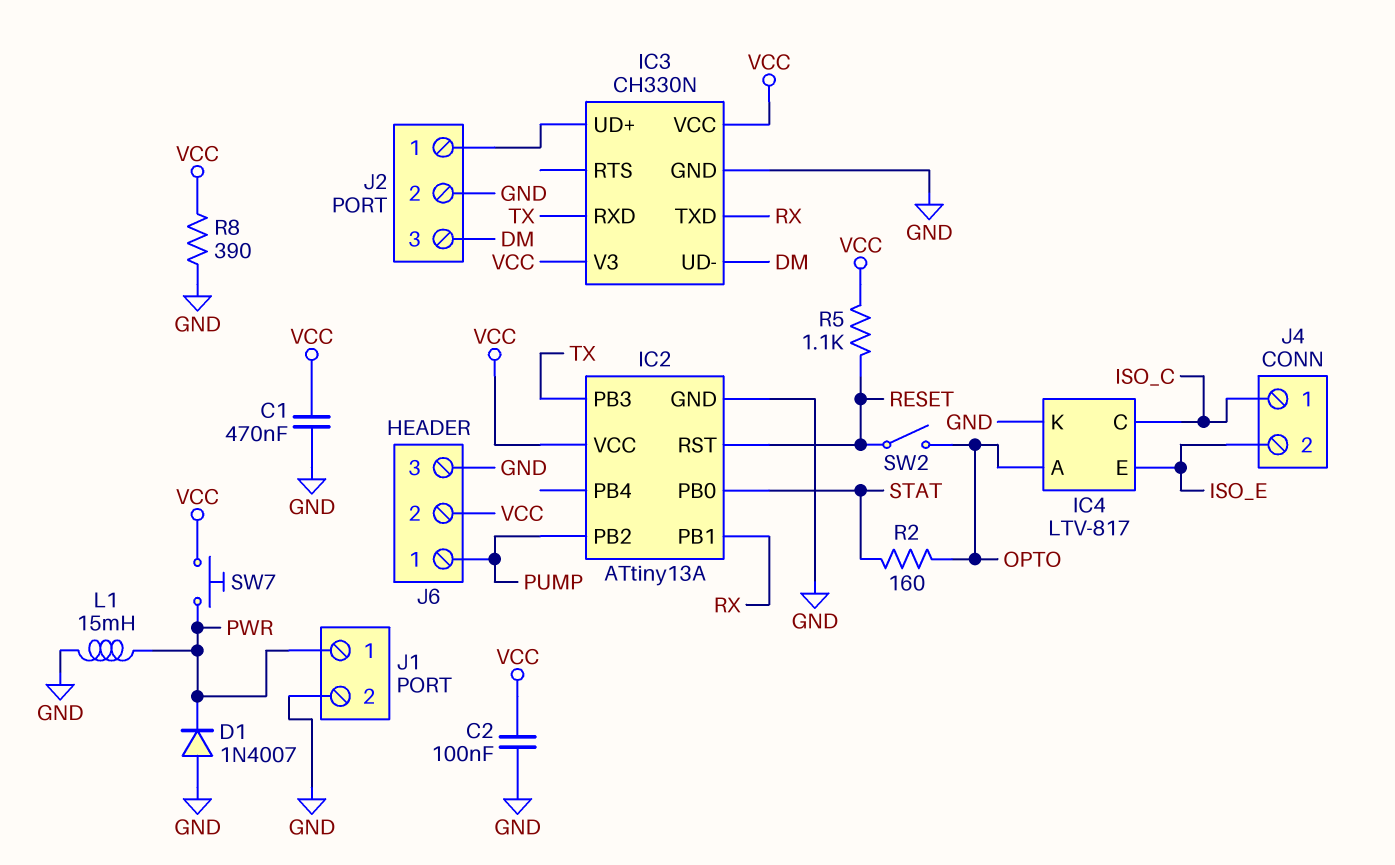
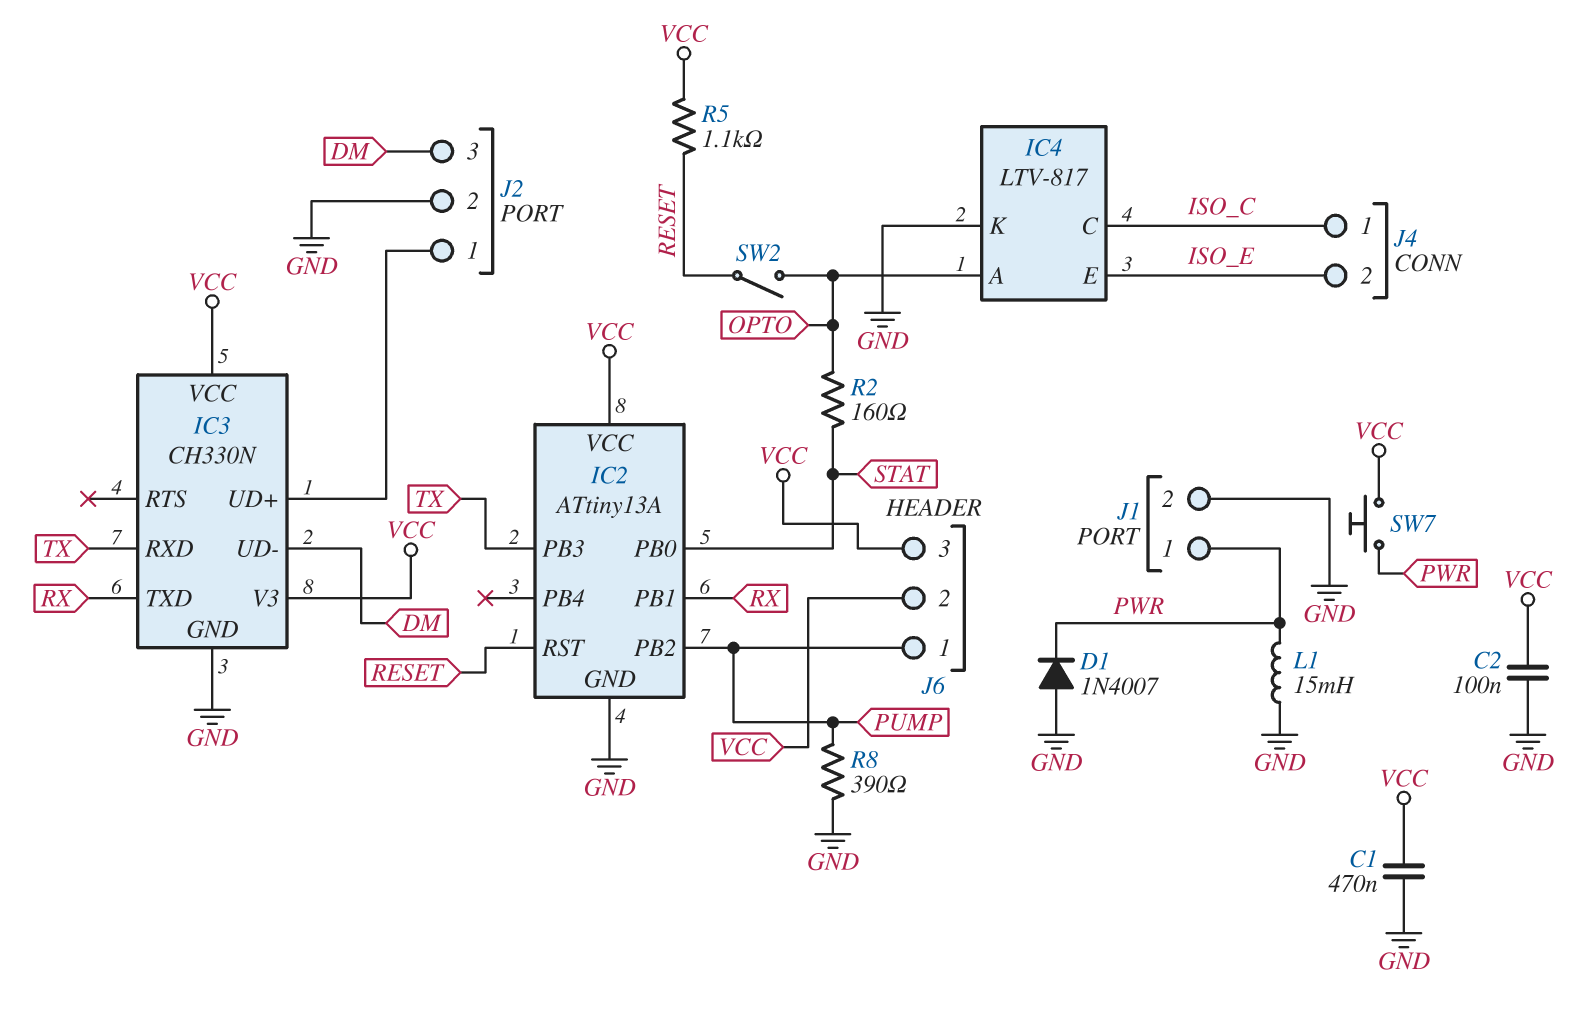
J6 pin 3: GND -> VCC
R8: 390 (GND, VCC) -> 390 (GND, PUMP)

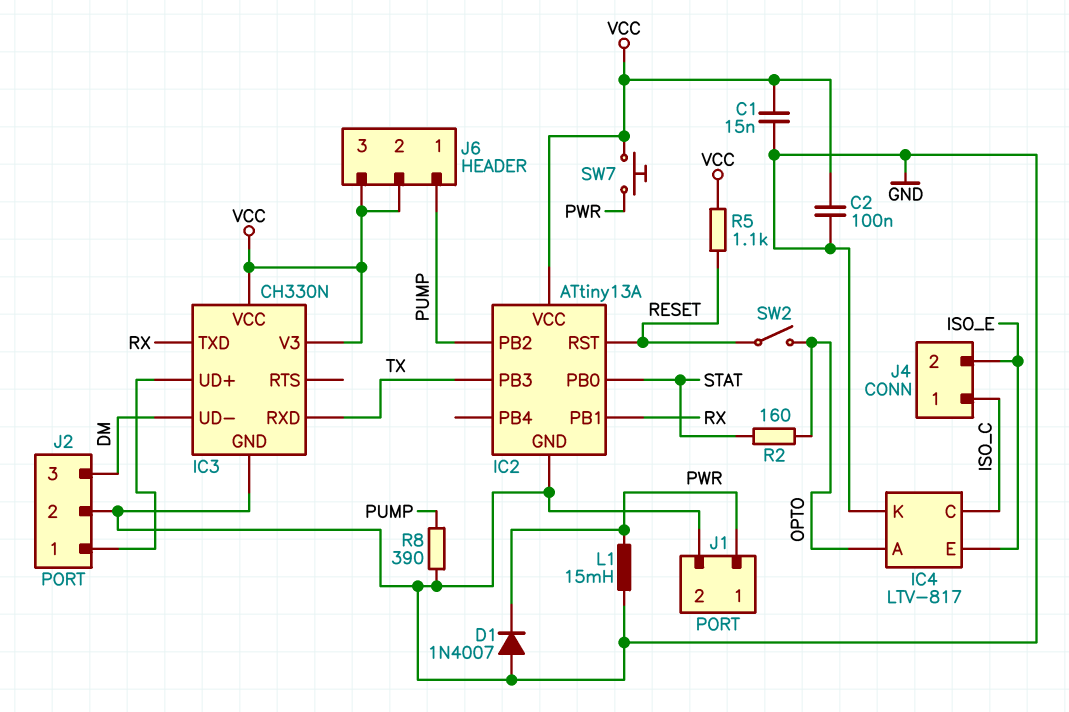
C1: 470nF (GND, VCC) -> 15nF (GND, VCC)

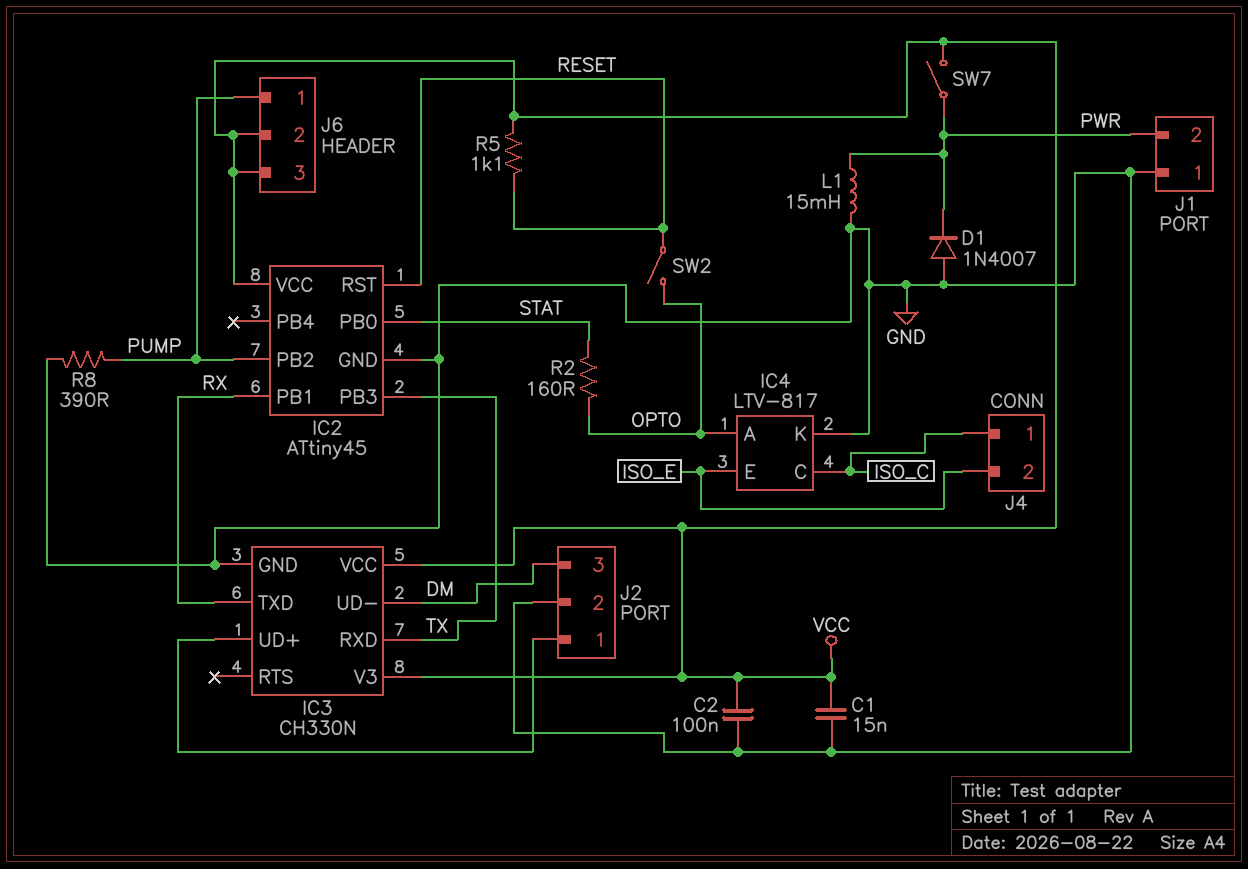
IC2: ATtiny13A -> ATtiny45
J1 pin 1: PWR -> GND
J1 pin 2: GND -> PWR
SW7: button (PWR, VCC) -> switch (PWR, VCC)

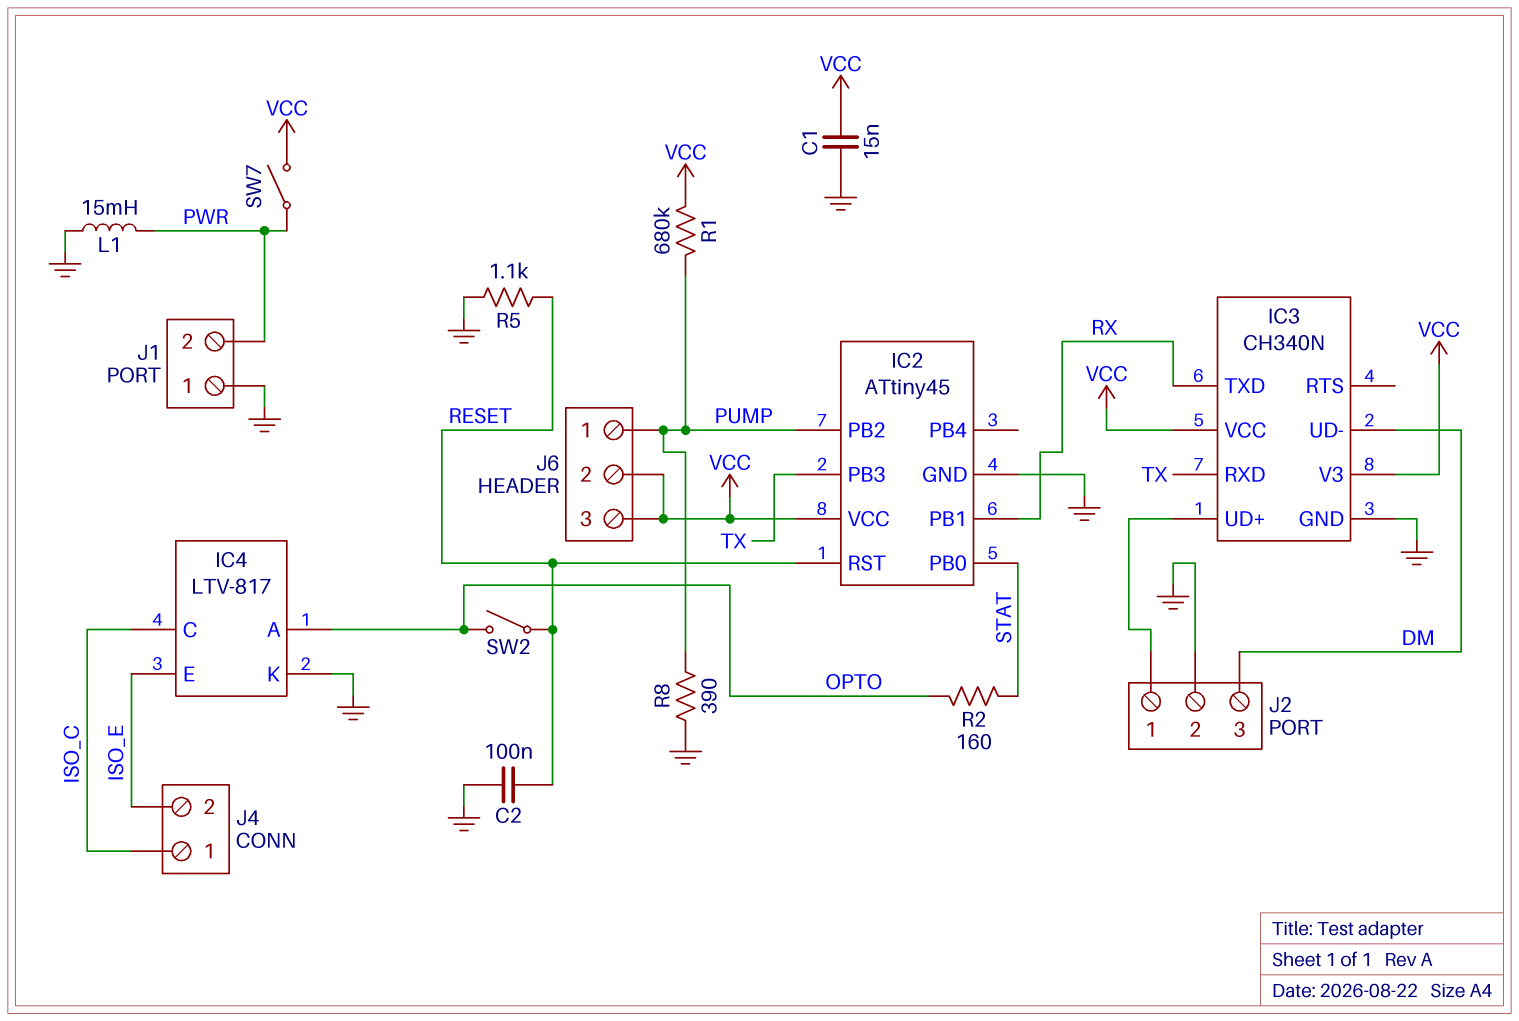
C2: 100nF (GND, VCC) -> 100nF (GND, RESET)
D1: diode 1N4007 (A GND, K PWR) -> none
IC3: CH330N -> CH340N
R1: none -> 680k (PUMP, VCC)
R5: 1.1k (RESET, VCC) -> 1.1k (GND, RESET)

